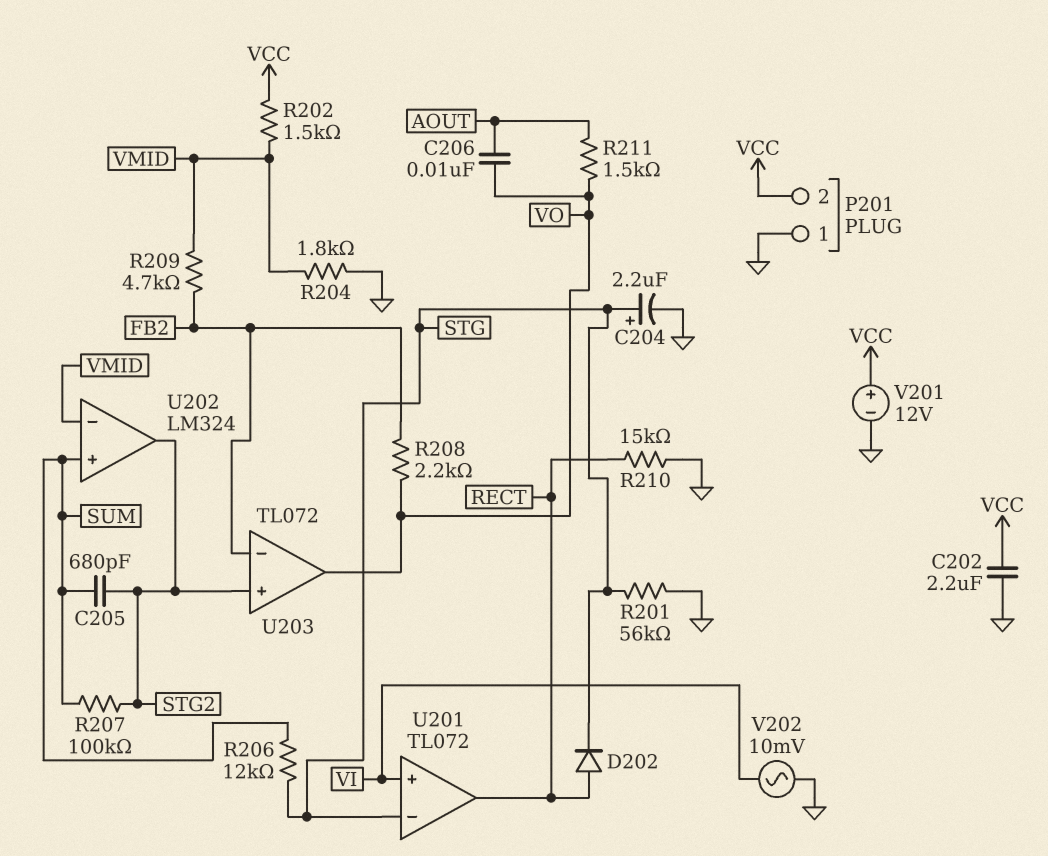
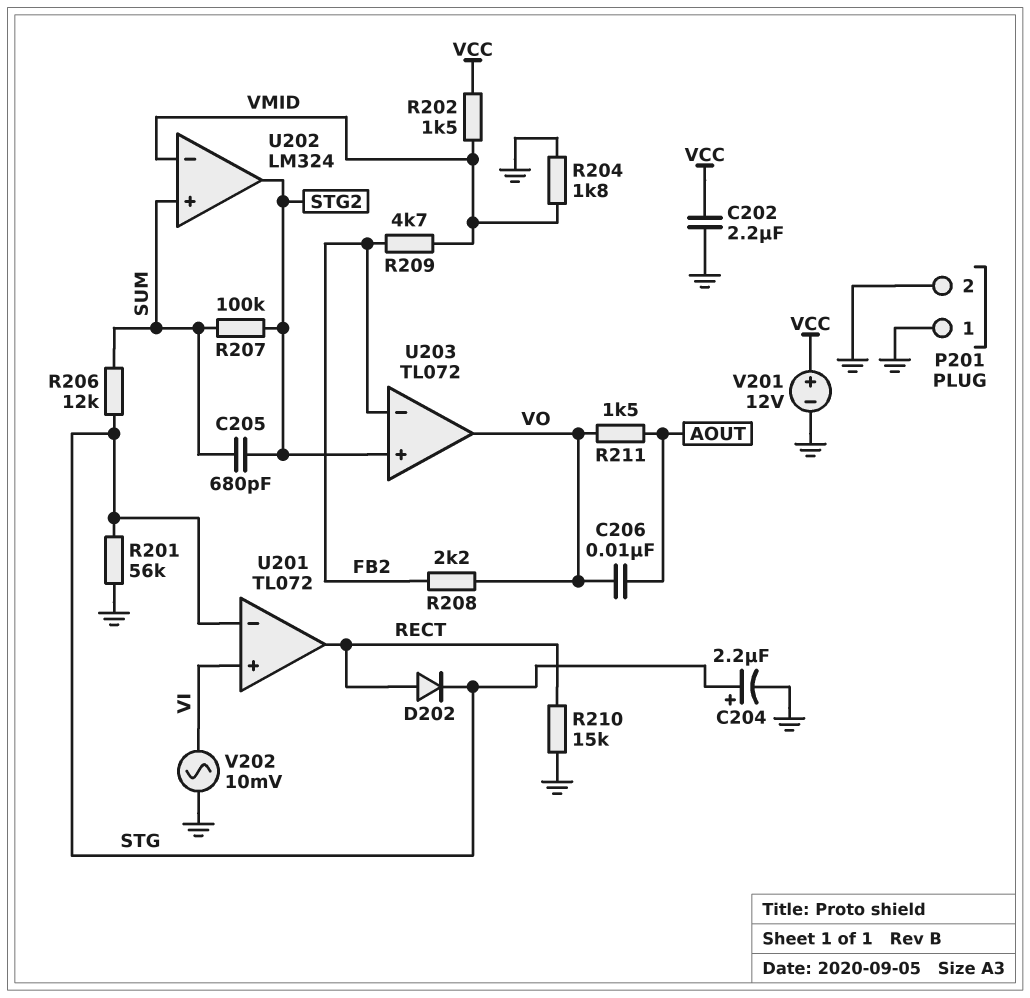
P201 pin 2: VCC -> GND

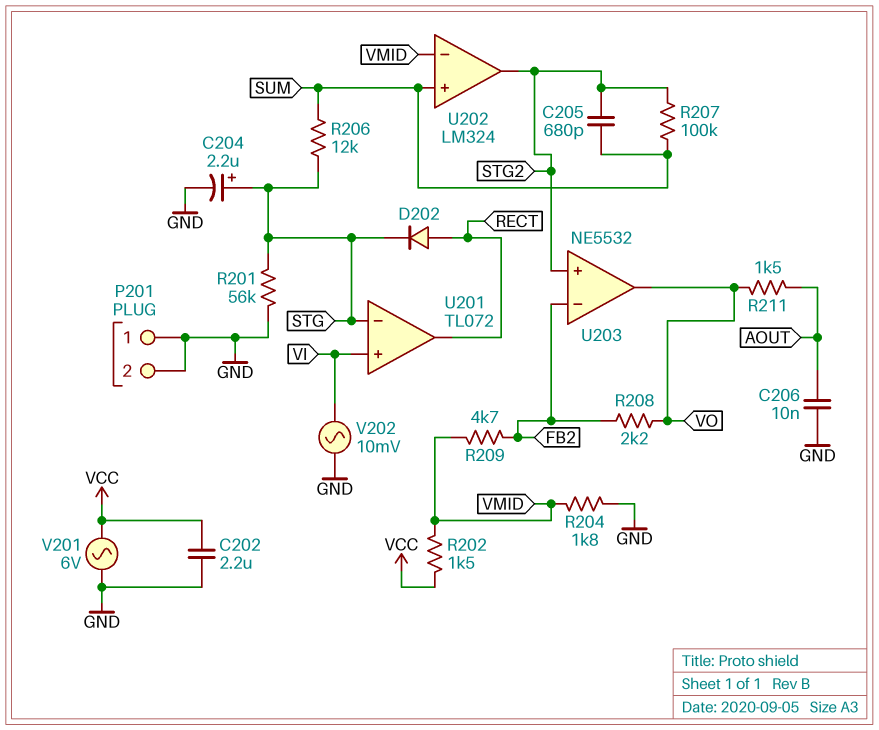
C206: 10nF (AOUT, VO) -> 10nF (AOUT, GND)
R210: 15k (GND, RECT) -> none
U203: TL072 -> NE5532
V201: 12V (plus VCC, minus GND) -> AC 6V (GND, VCC)

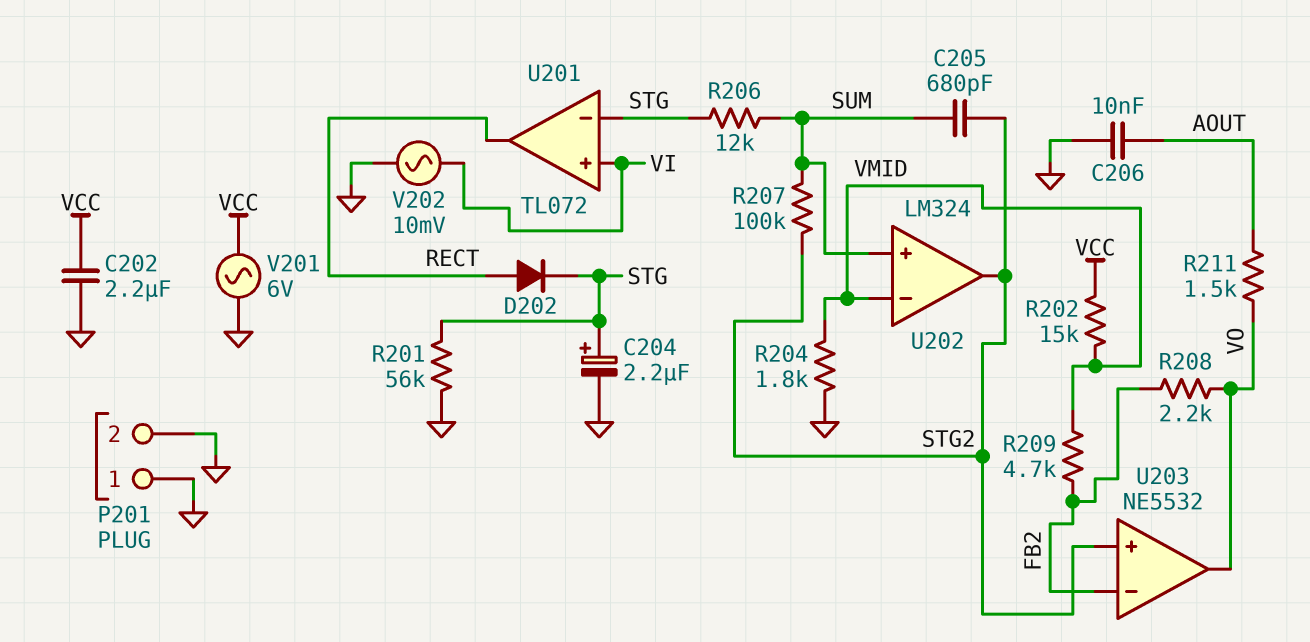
R202: 1.5k (VCC, VMID) -> 15k (VCC, VMID)

